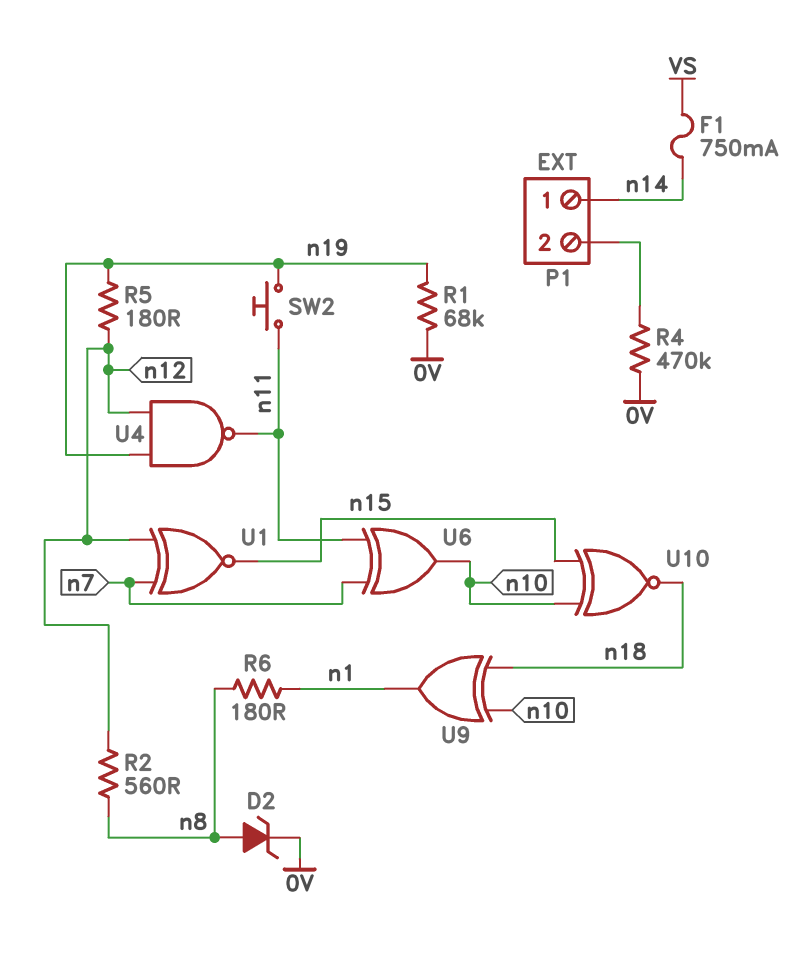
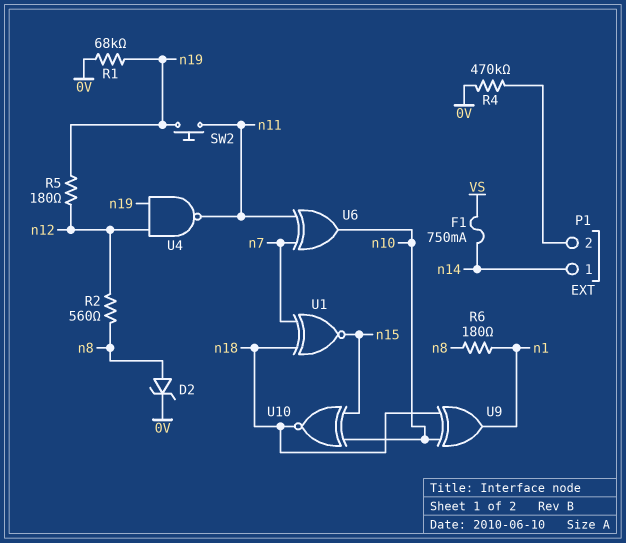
U1: XNOR (in n7, in n12, out n15) -> XNOR (in n7, in n18, out n15)

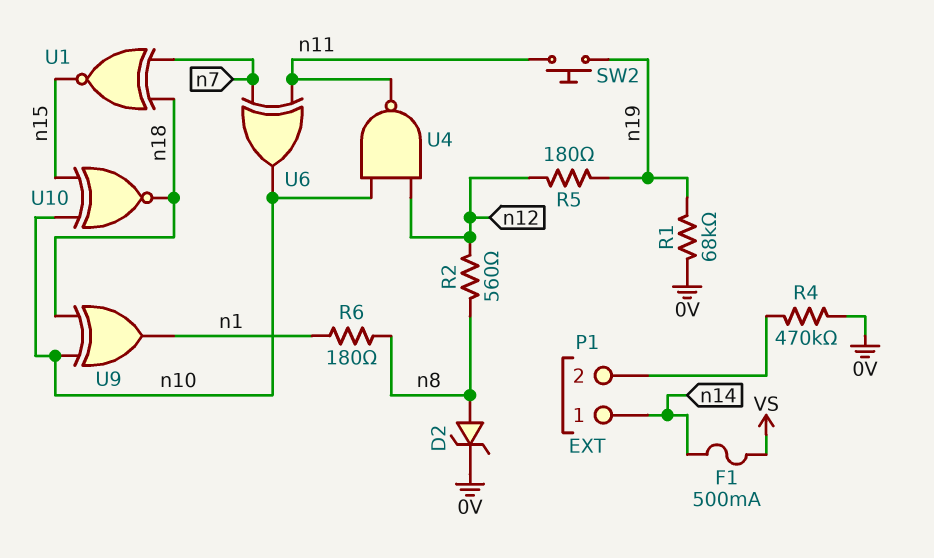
F1: 750mA (VS, n14) -> 500mA (VS, n14)
U4: NAND (in n12, in n19, out n11) -> NAND (in n10, in n12, out n11)

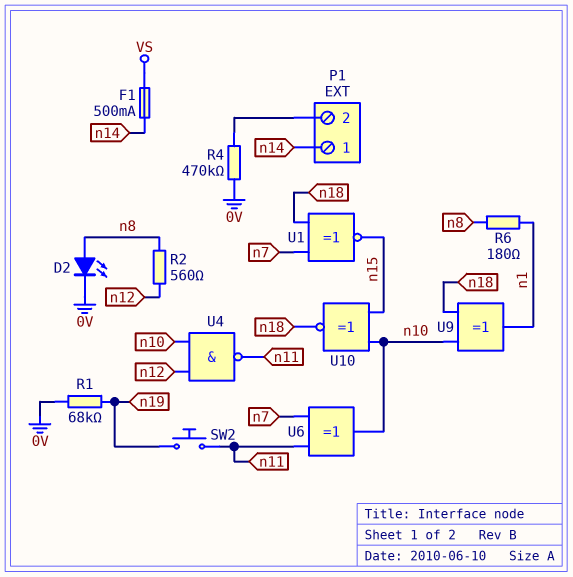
D2: zener (A n8, K 0V) -> LED (A n8, K 0V)
R5: 180 (n12, n19) -> none

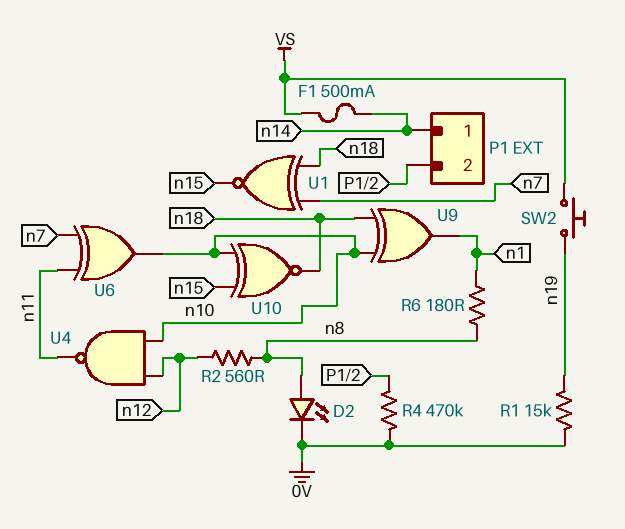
R1: 68k (0V, n19) -> 15k (0V, n19)
SW2: button (n11, n19) -> button (VS, n19)

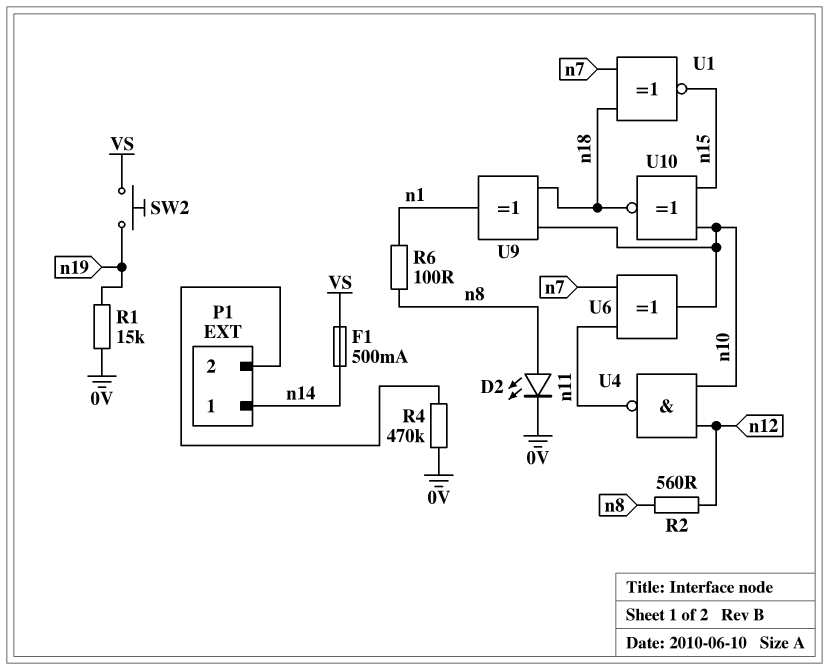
R6: 180 (n1, n8) -> 100 (n1, n8)

